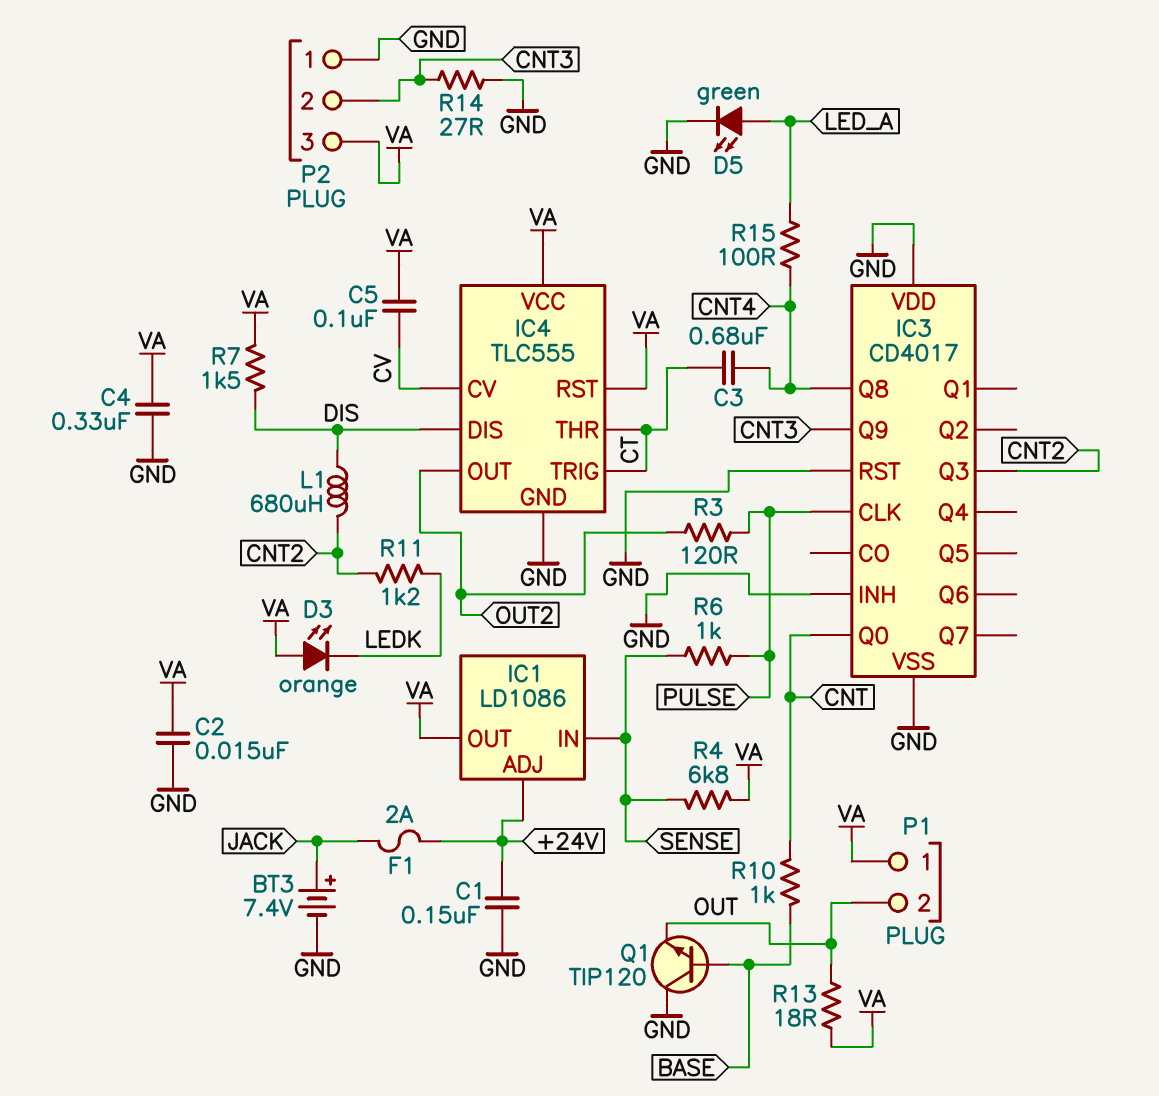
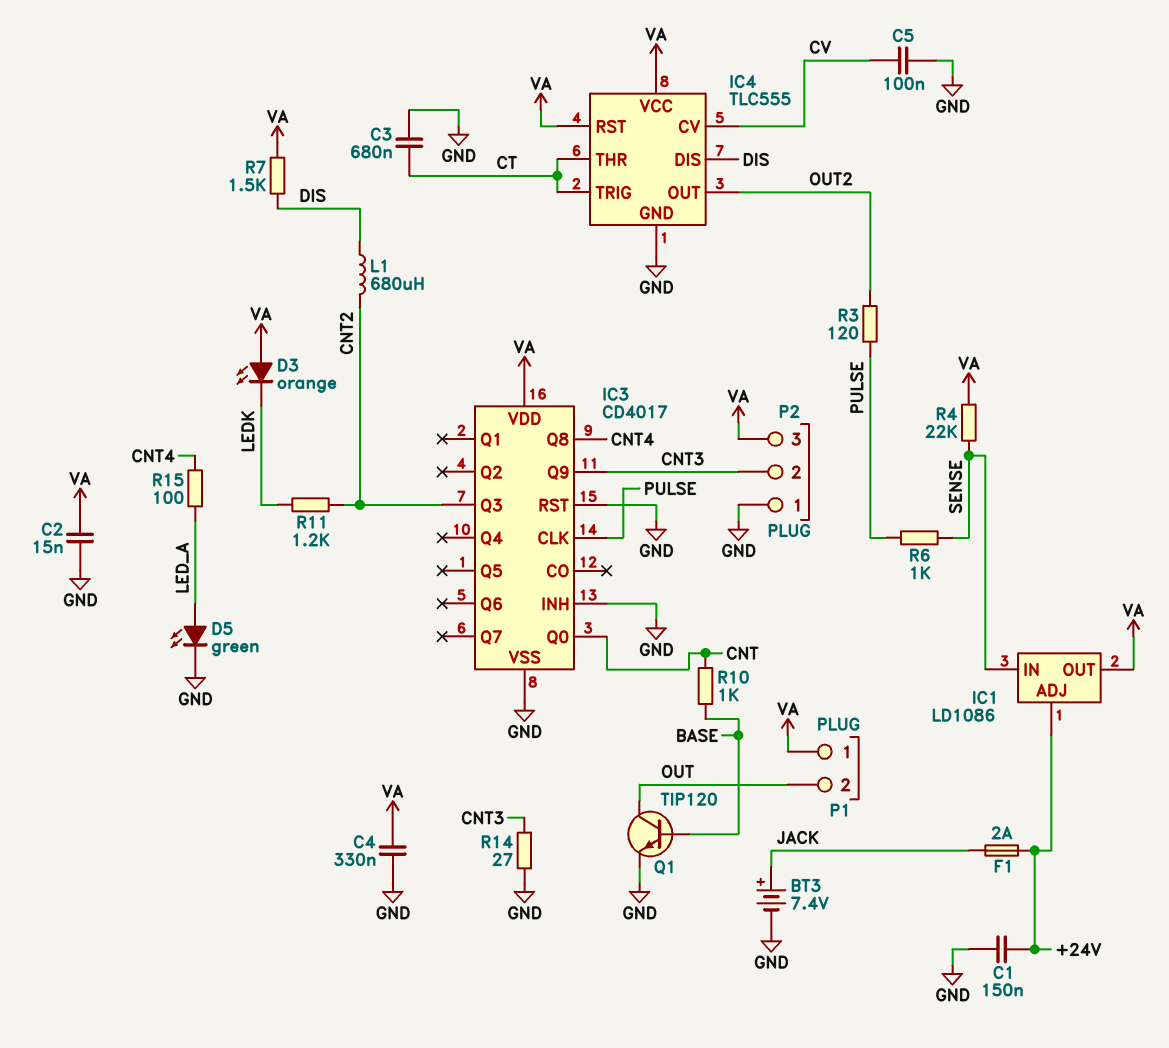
C3: 680nF (CNT4, CT) -> 680nF (CT, GND)
C5: 100nF (CV, VA) -> 100nF (CV, GND)
IC3 pin VDD: GND -> VA
Q1: NPN TIP120 (B BASE, C GND, E OUT) -> NPN TIP120 (B BASE, C OUT, E GND)
R4: 6.8k (SENSE, VA) -> 22k (SENSE, VA)
R13: 18 (OUT, VA) -> none

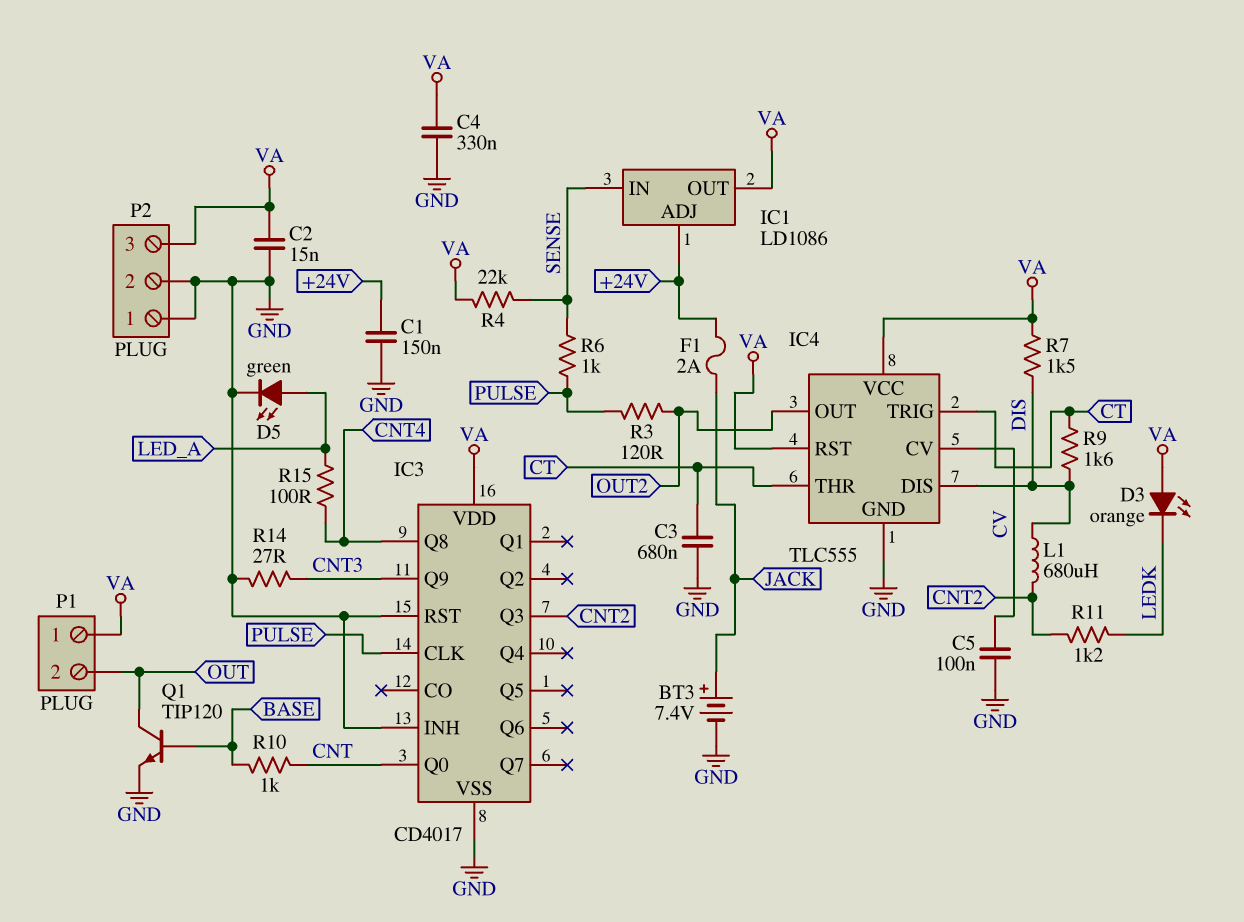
P2 pin 2: CNT3 -> GND
R9: none -> 1.6k (CT, DIS)

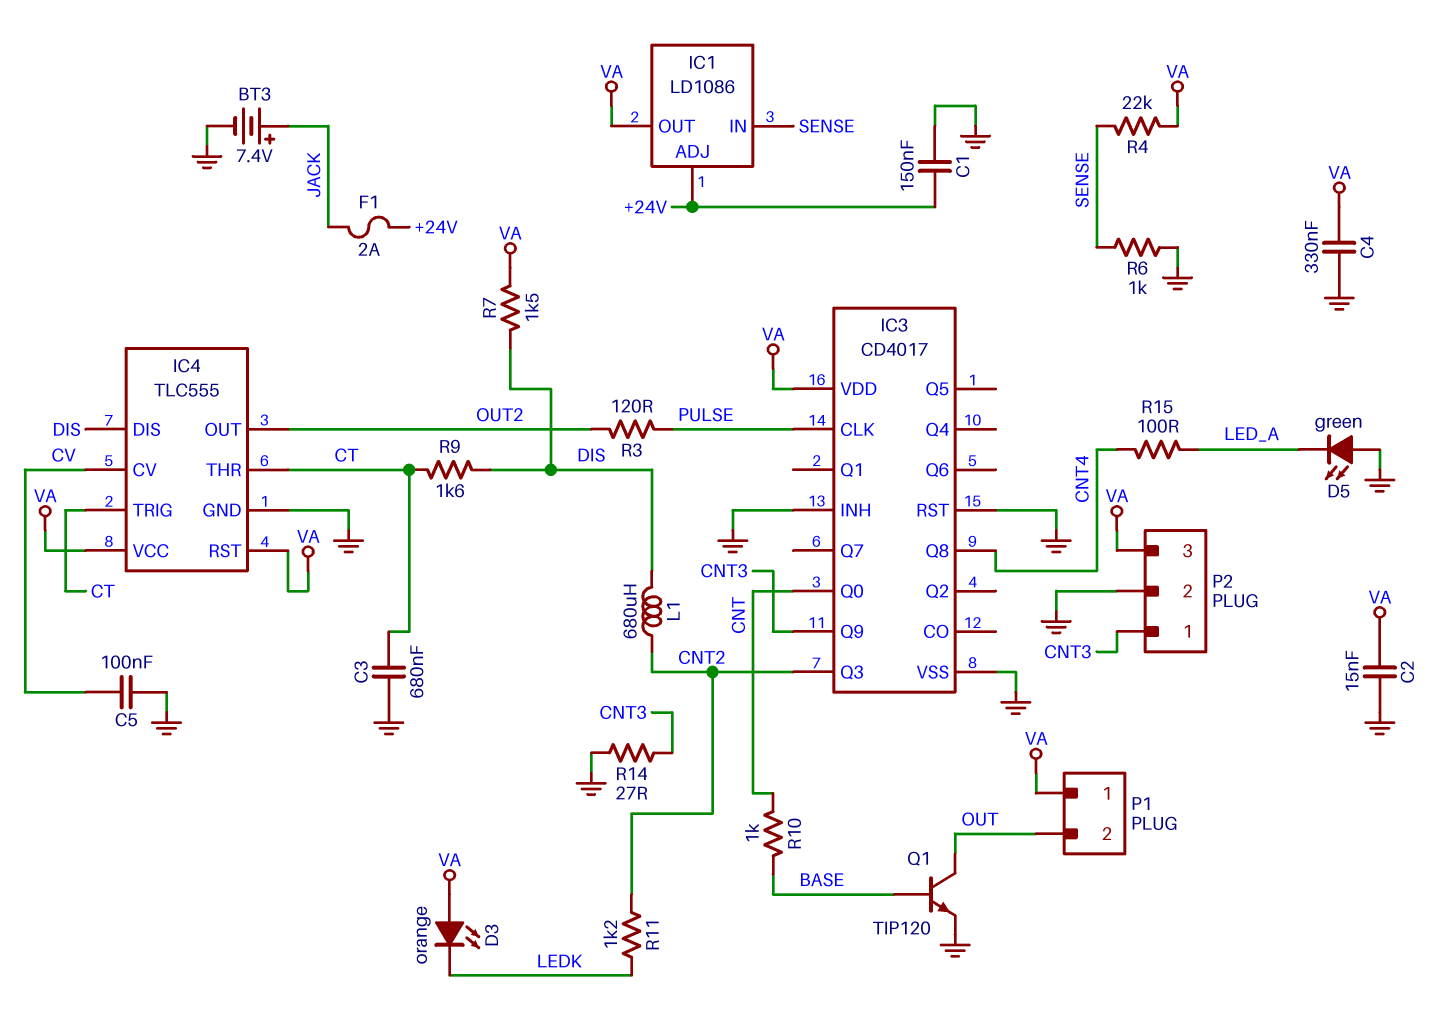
D5: LED green (A LED_A, K GND) -> LED green (A GND, K LED_A)
P2 pin 1: GND -> CNT3
R6: 1k (PULSE, SENSE) -> 1k (GND, SENSE)

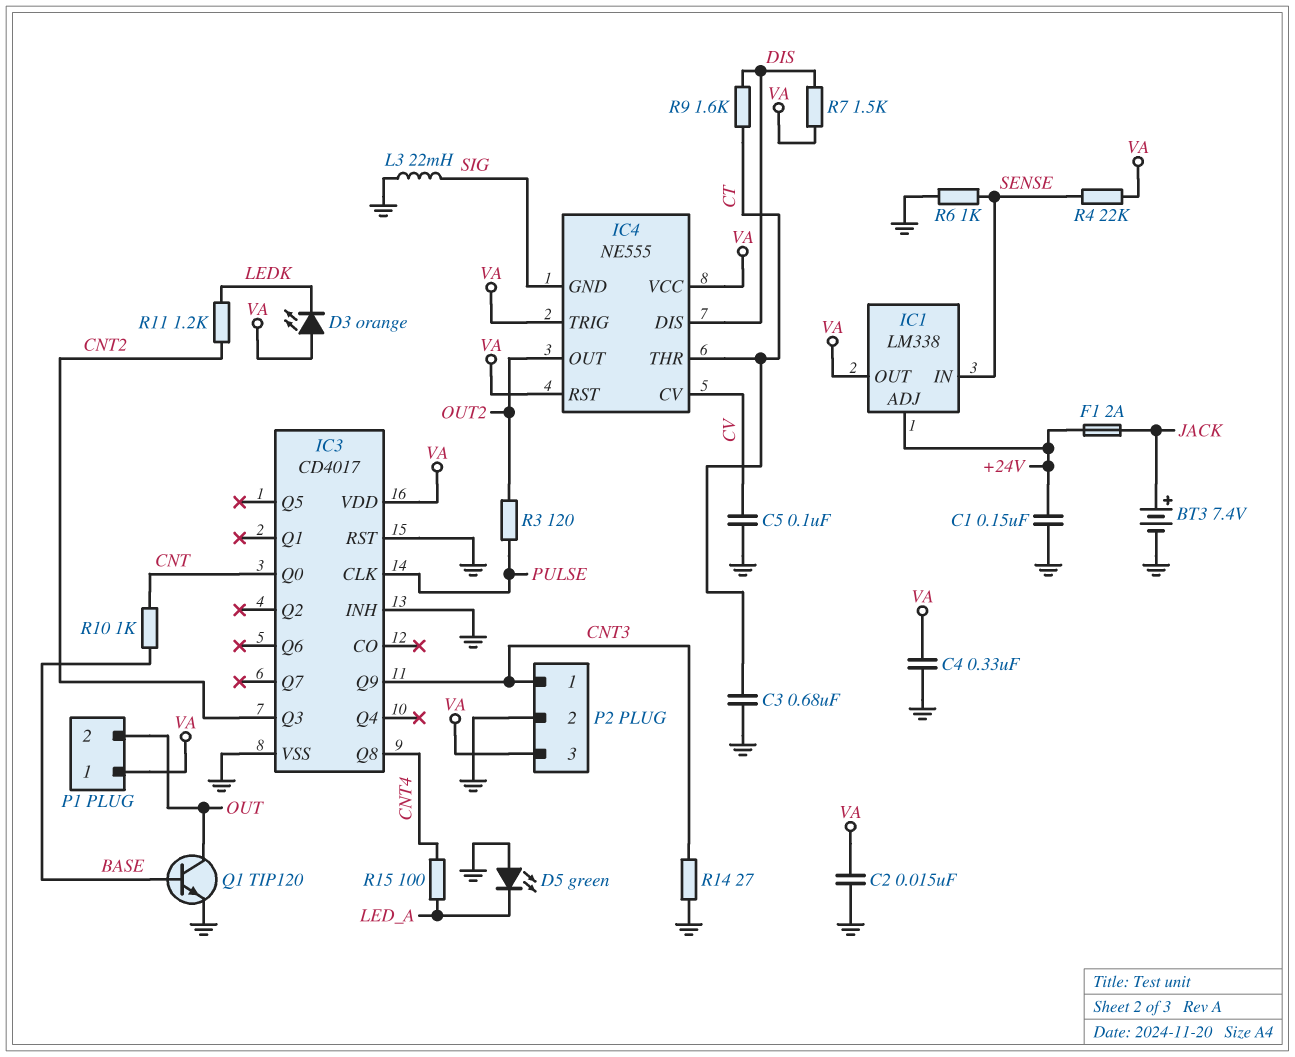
IC1: LD1086 -> LM338
IC4: TLC555 -> NE555
IC4 pin GND: GND -> SIG
IC4 pin TRIG: CT -> VA
L1: 680uH (CNT2, DIS) -> none
L3: none -> 22mH (GND, SIG)

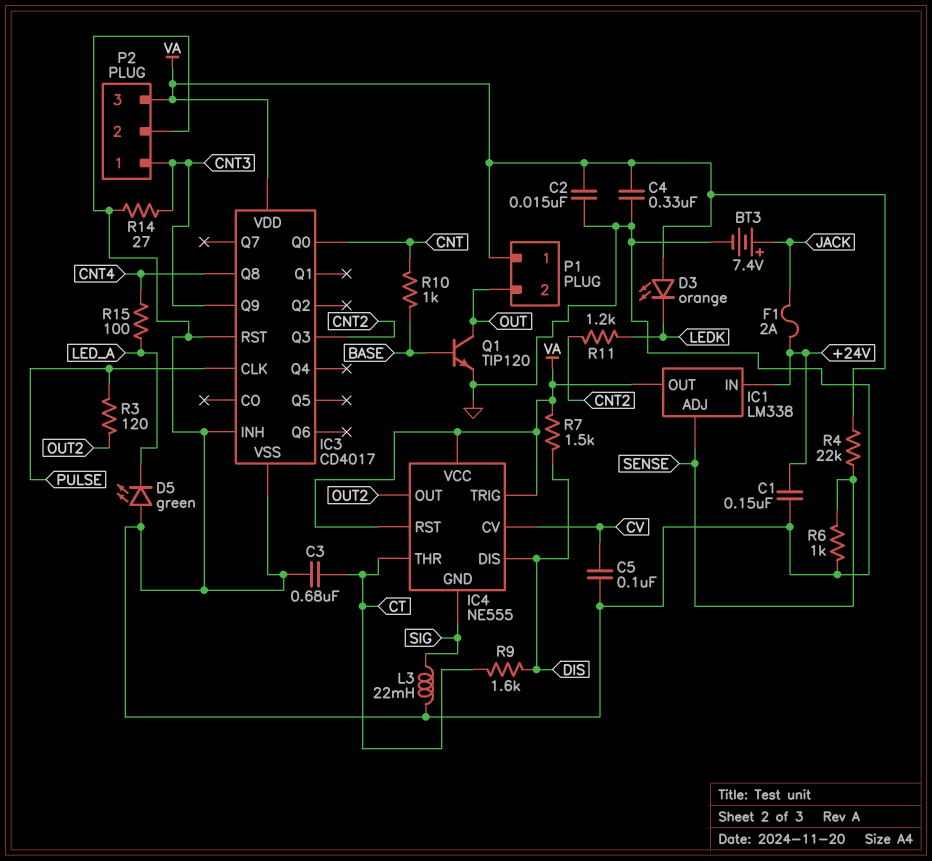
IC1 pin ADJ: +24V -> SENSE
IC1 pin IN: SENSE -> +24V

